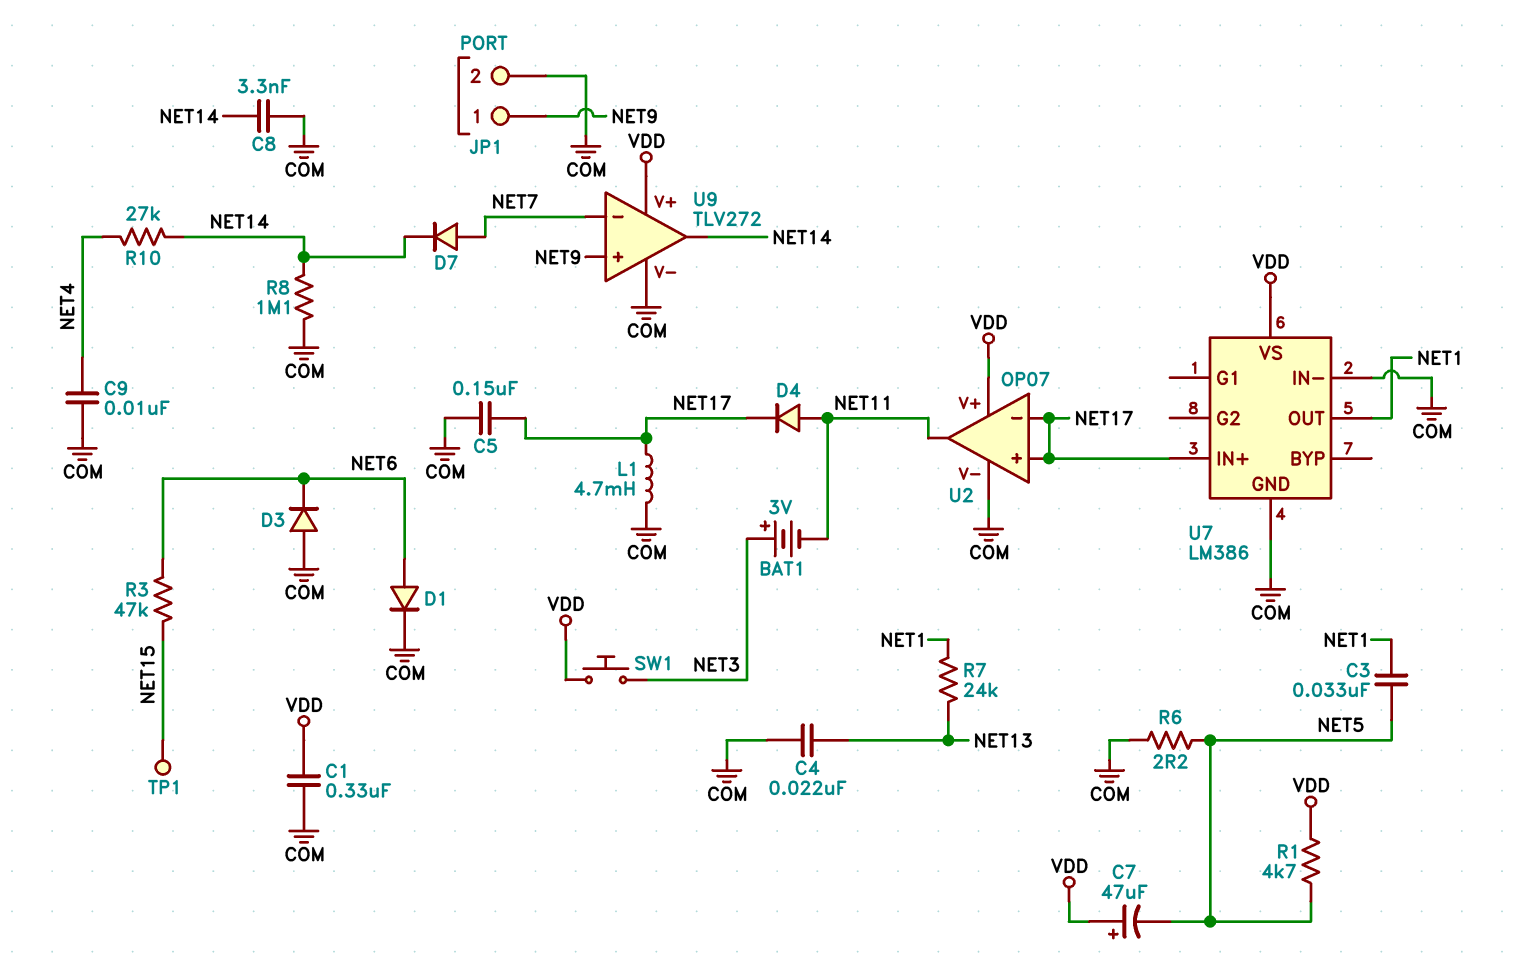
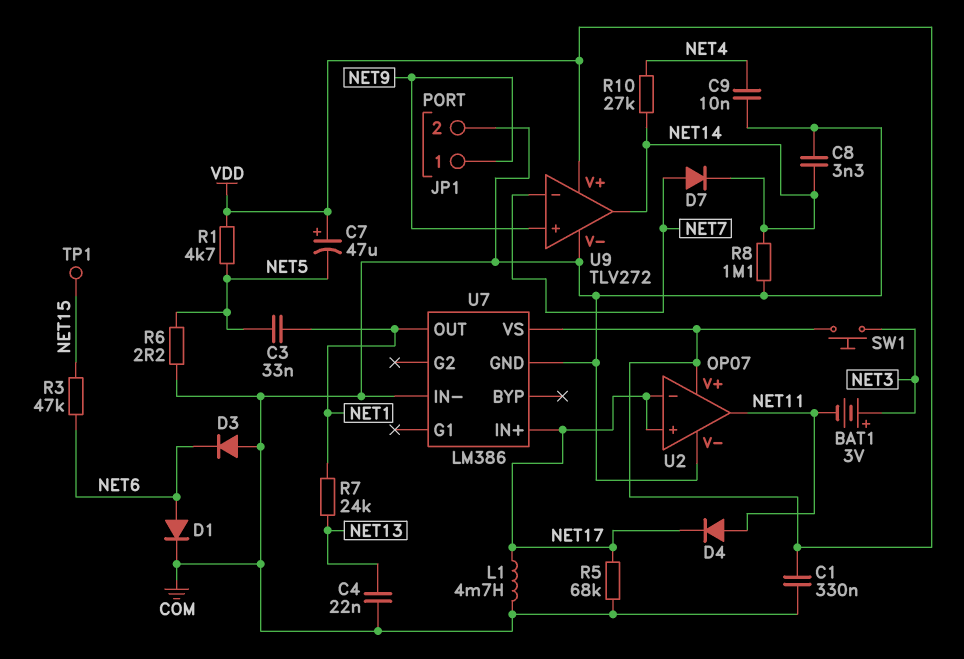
C5: 150nF (COM, NET17) -> none
R5: none -> 68k (COM, NET17)

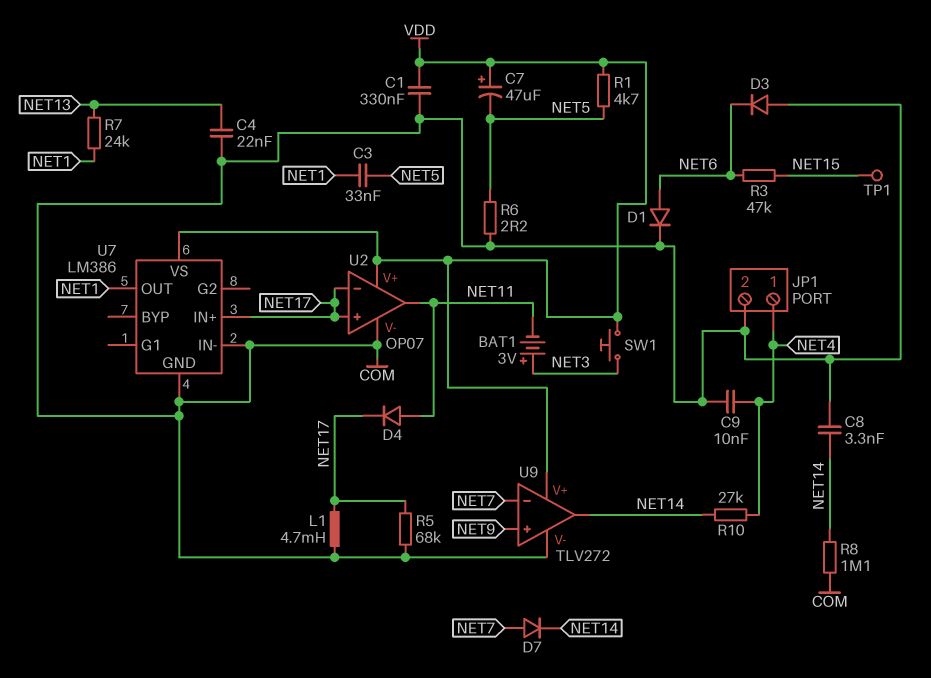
JP1 pin 1: NET9 -> NET4

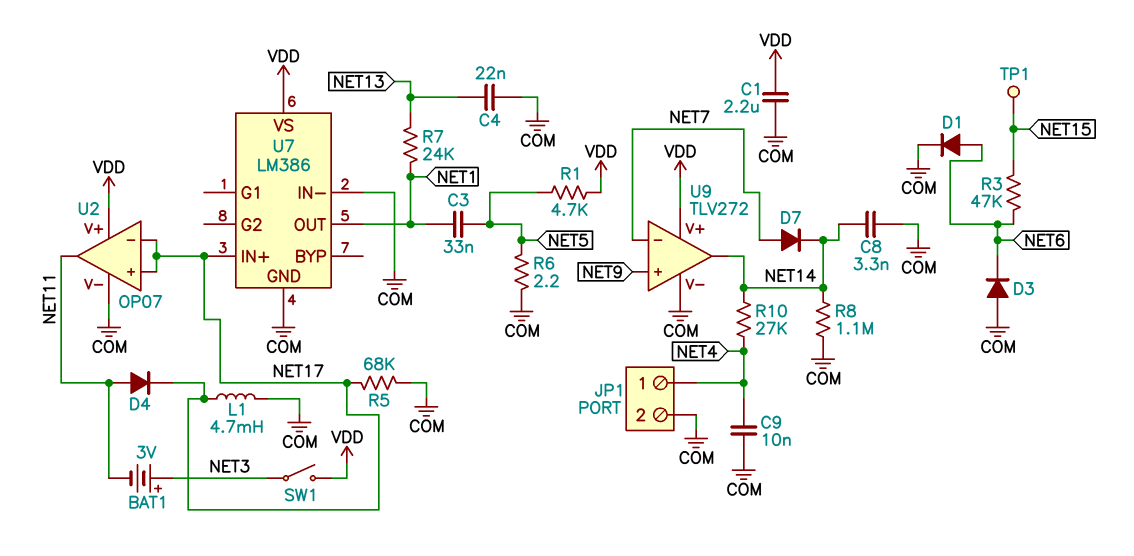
C1: 330nF (COM, VDD) -> 2.2uF (COM, VDD)
C7: 47uF (plus VDD, minus NET5) -> none
SW1: button (NET3, VDD) -> switch (NET3, VDD)

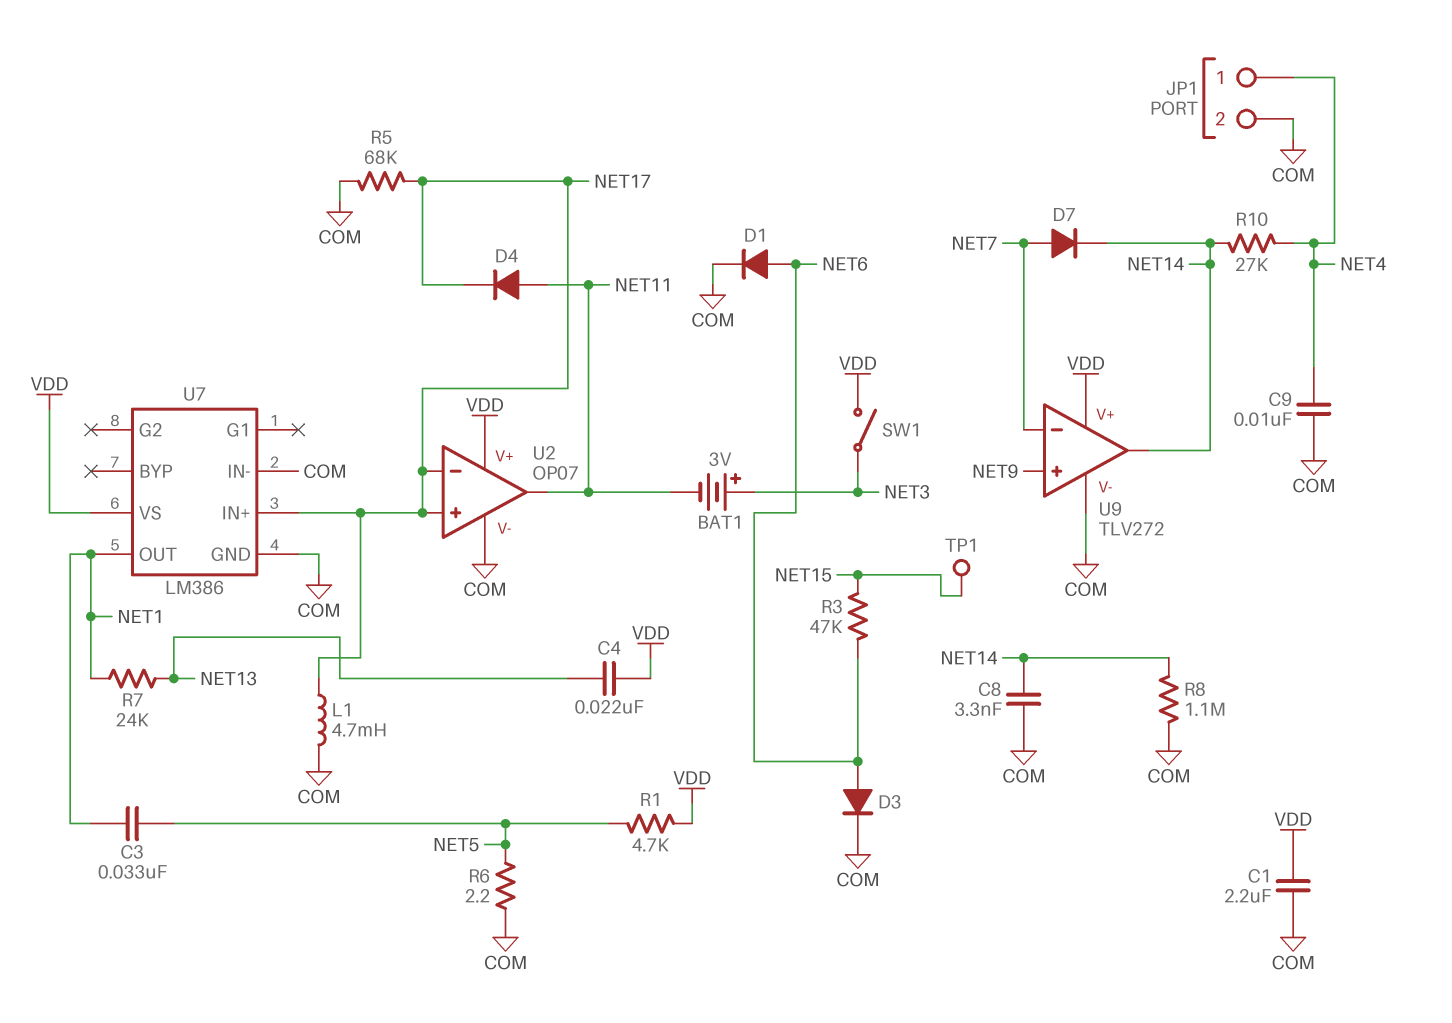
C4: 22nF (COM, NET13) -> 22nF (NET13, VDD)
D3: diode (A COM, K NET6) -> diode (A NET6, K COM)

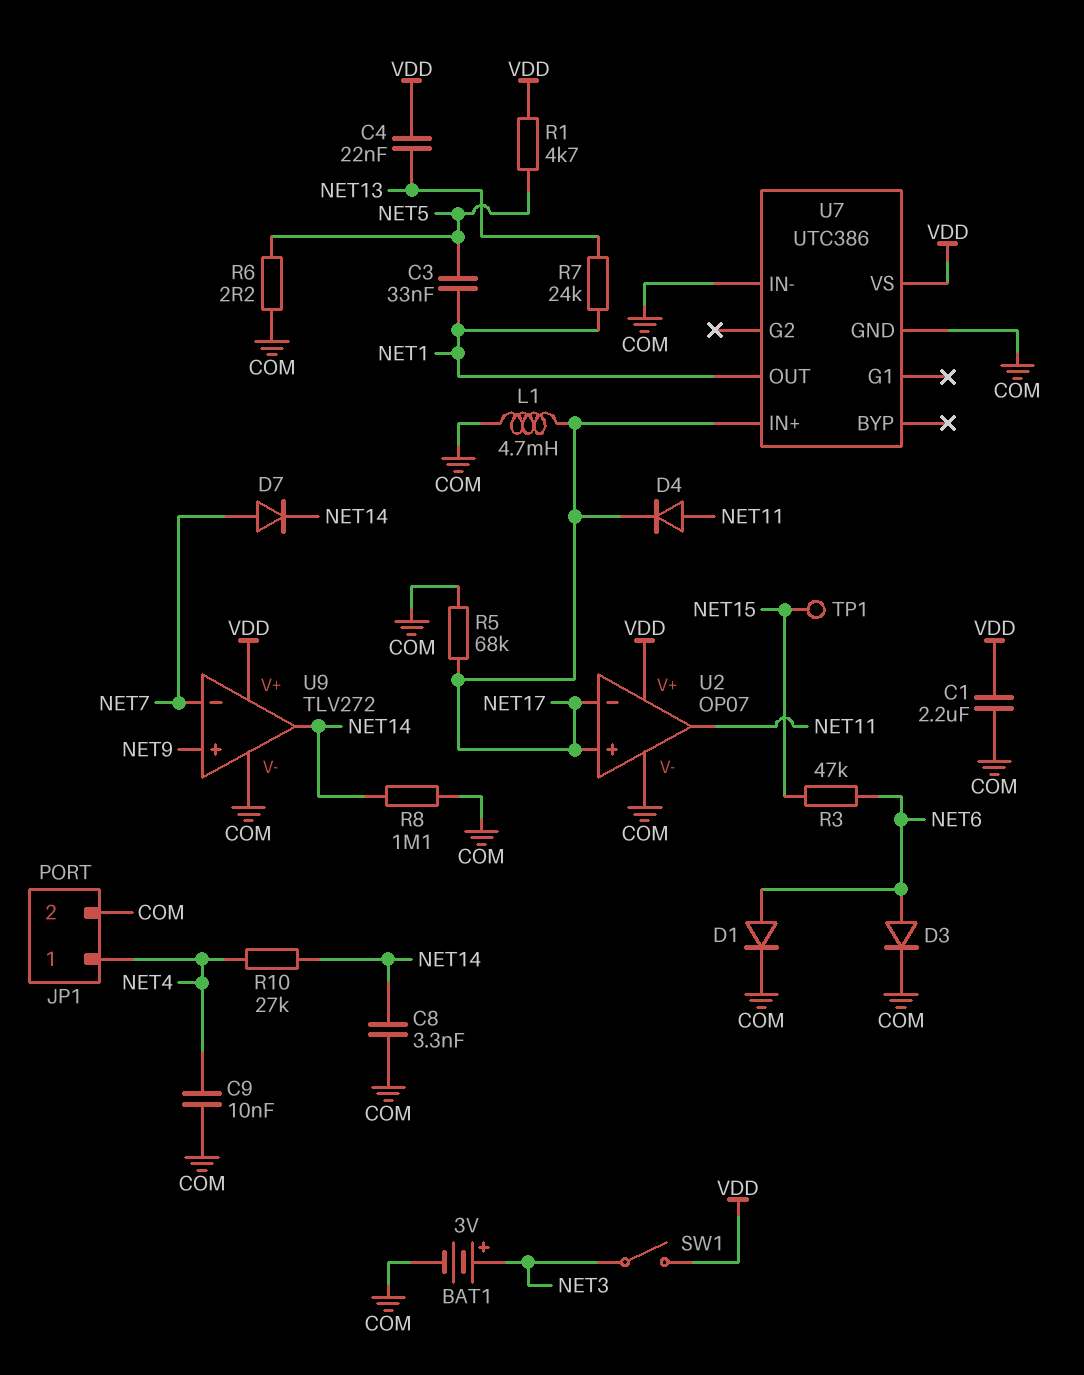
BAT1: 3V (plus NET3, minus NET11) -> 3V (plus NET3, minus COM)
U7: LM386 -> UTC386

